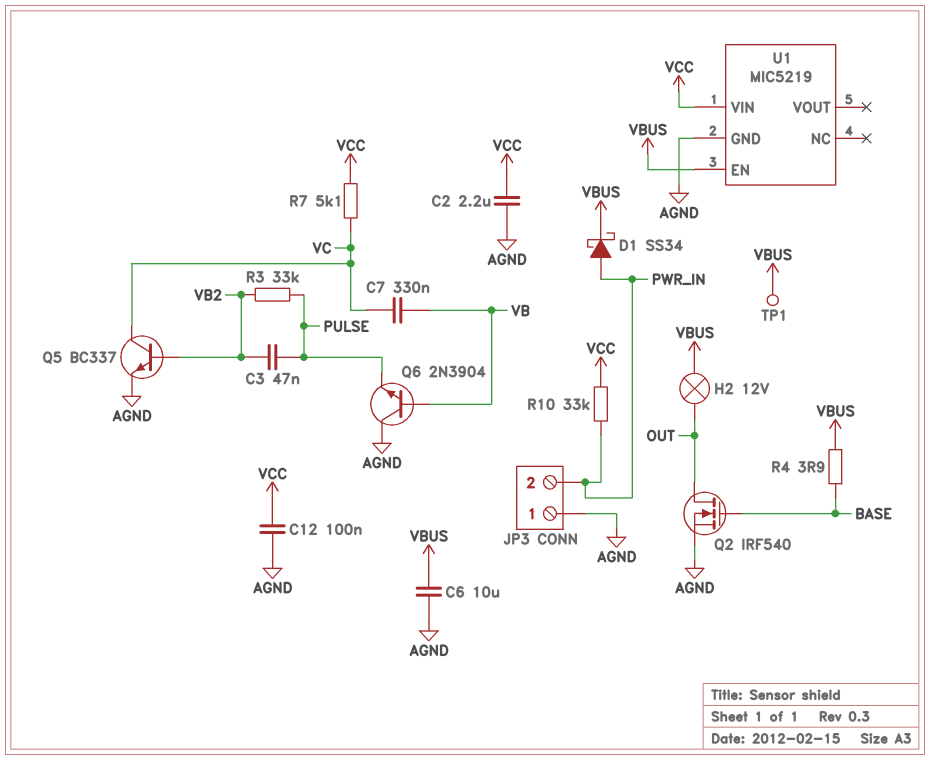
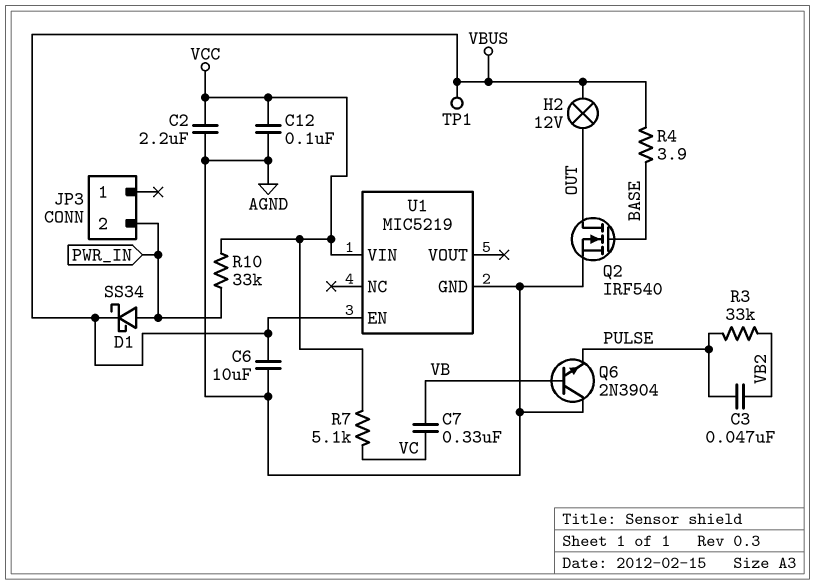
JP3 pin 1: AGND -> none
Q5: NPN BC337 (B VB2, C VC, E AGND) -> none

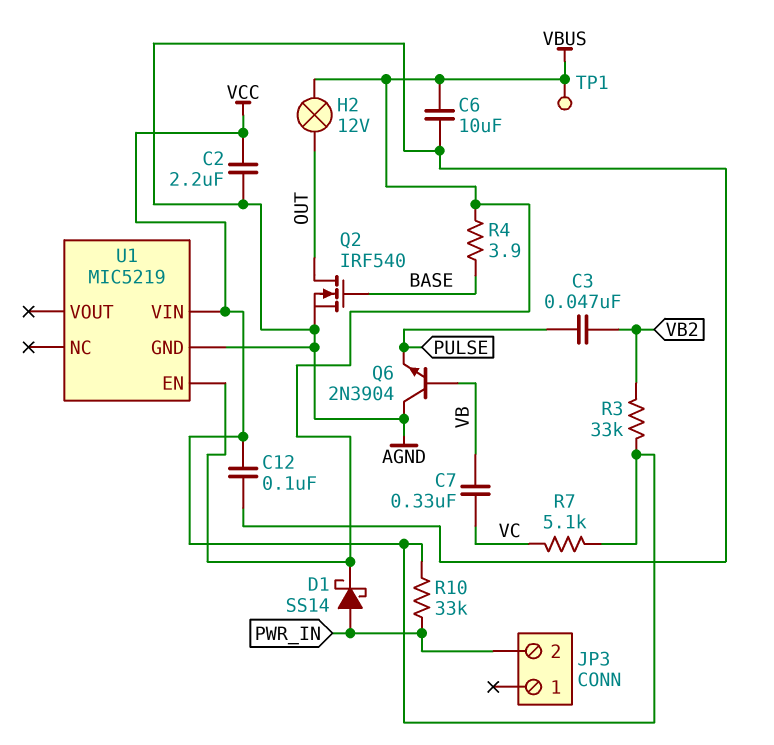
D1: schottky SS34 (A PWR_IN, K VBUS) -> schottky SS14 (A PWR_IN, K VBUS)
R3: 33k (PULSE, VB2) -> 33k (VB2, VCC)

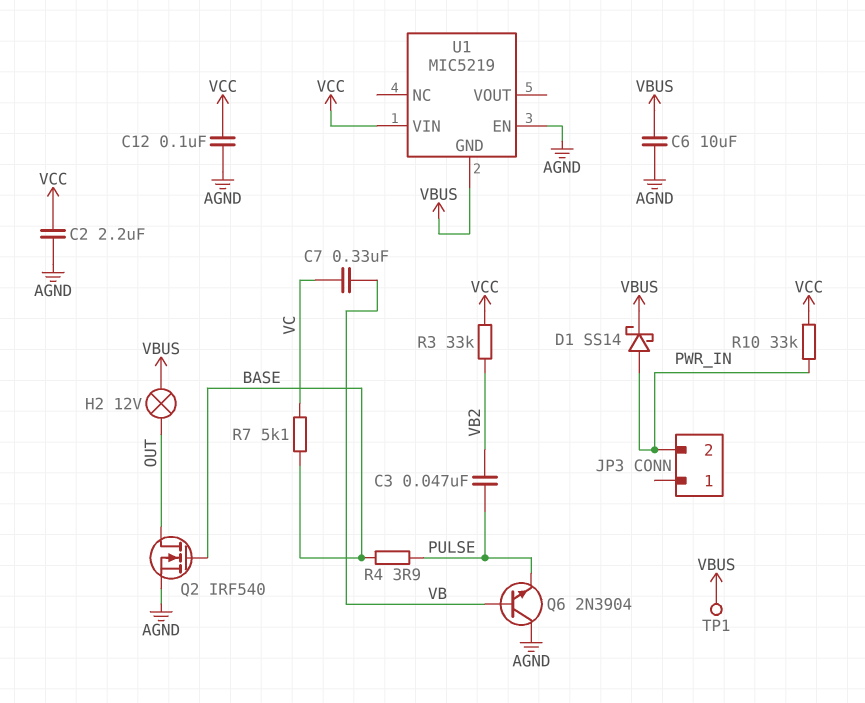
R4: 3.9 (BASE, VBUS) -> 3.9 (BASE, PULSE)
R7: 5.1k (VC, VCC) -> 5.1k (BASE, VC)
U1 pin EN: VBUS -> AGND
U1 pin GND: AGND -> VBUS

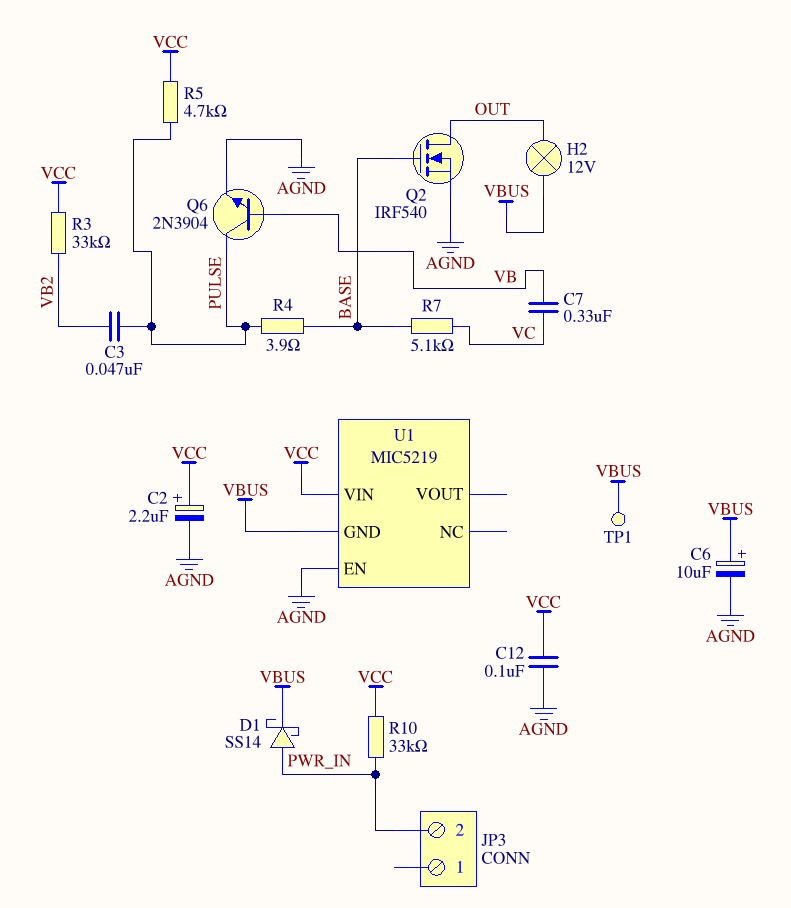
C2: 2.2uF (AGND, VCC) -> 2.2uF (plus VCC, minus AGND)
C6: 10uF (AGND, VBUS) -> 10uF (plus VBUS, minus AGND)
Q6: NPN 2N3904 (B VB, C AGND, E PULSE) -> NPN 2N3904 (B VB, C PULSE, E AGND)
R5: none -> 4.7k (PULSE, VCC)

